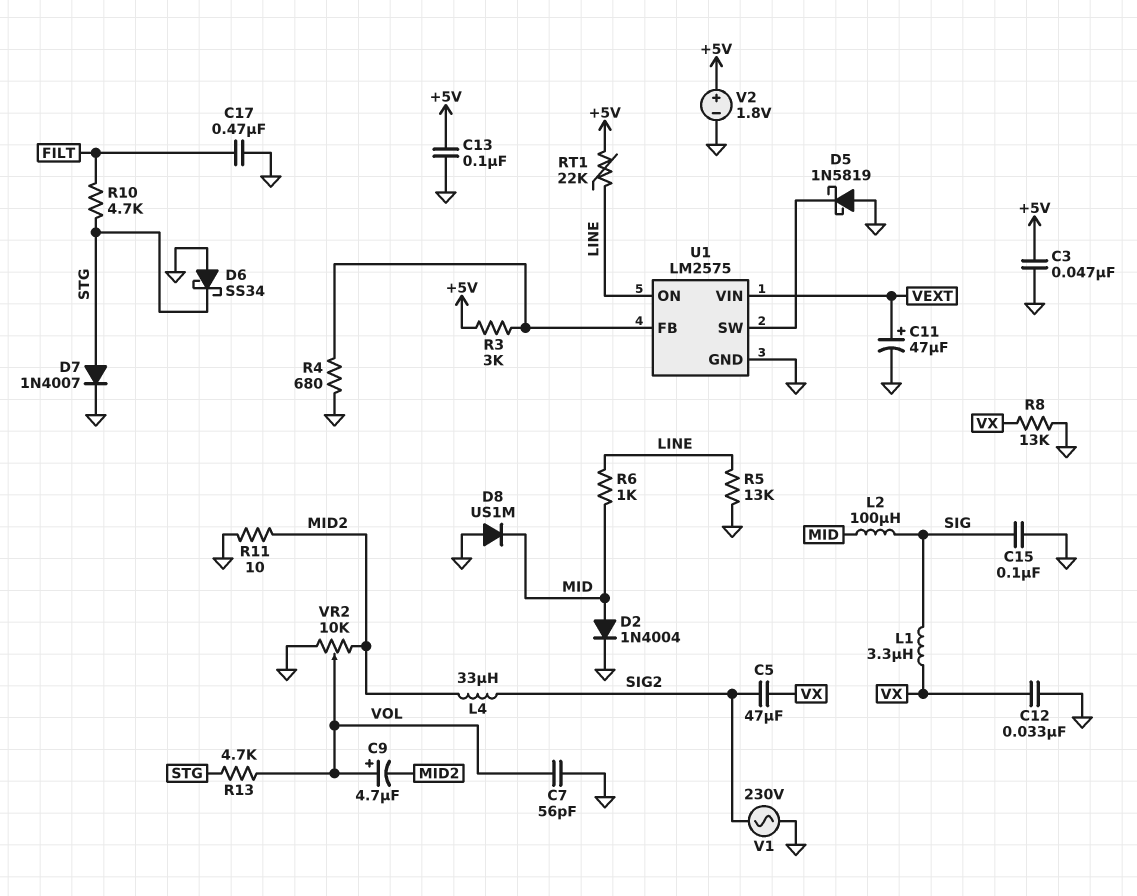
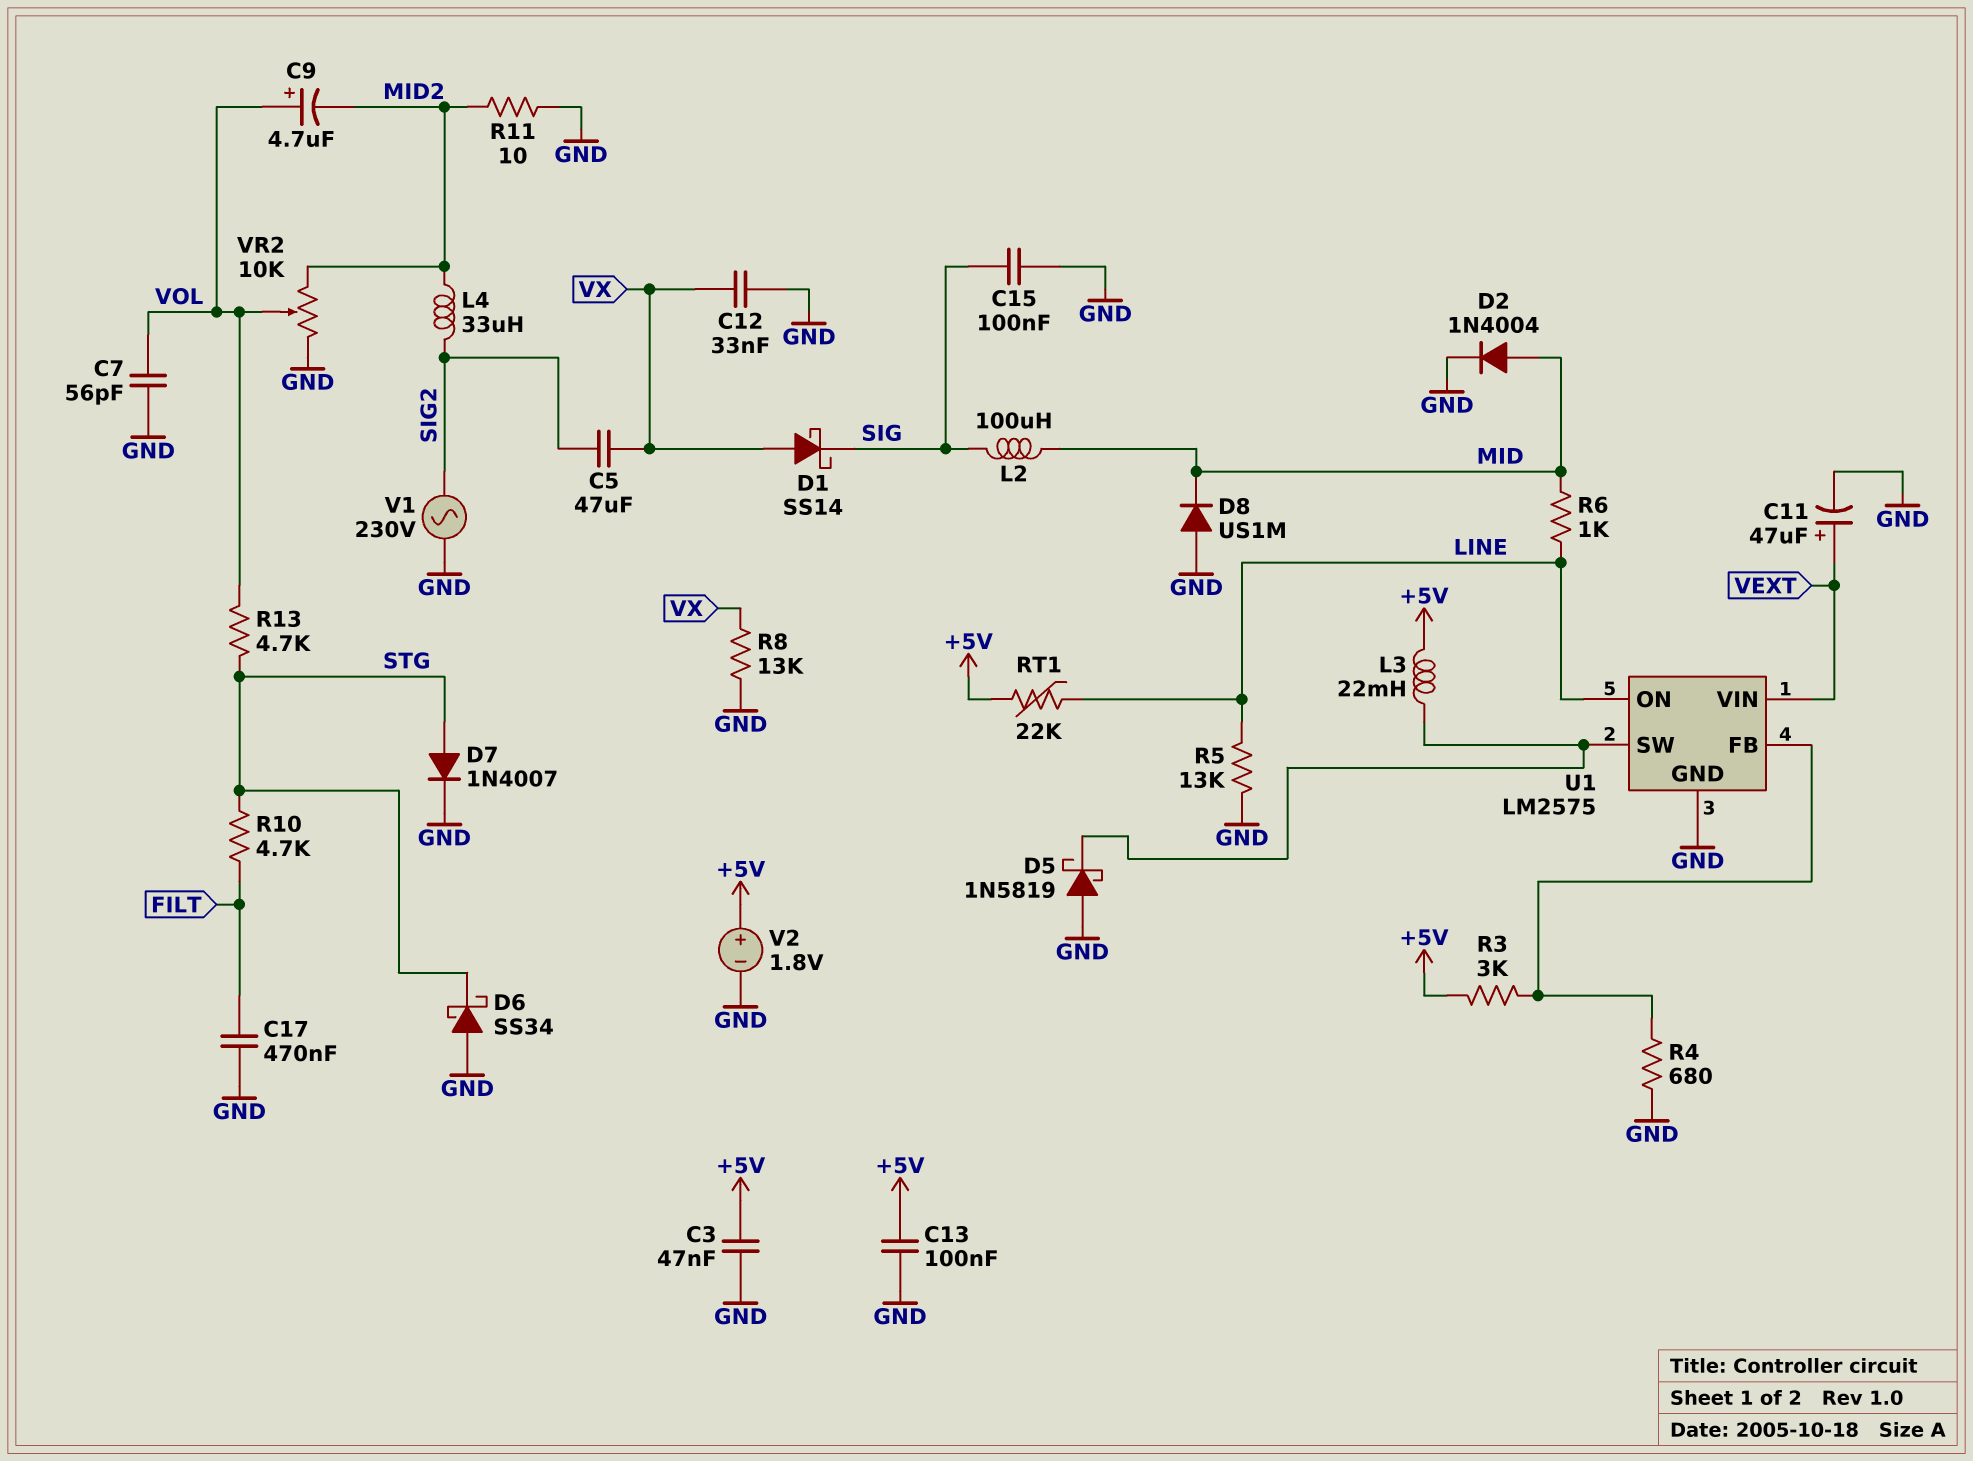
D1: none -> schottky SS14 (A VX, K SIG)
L1: 3.3uH (SIG, VX) -> none
L3: none -> 22mH (+5V, U1/SW)

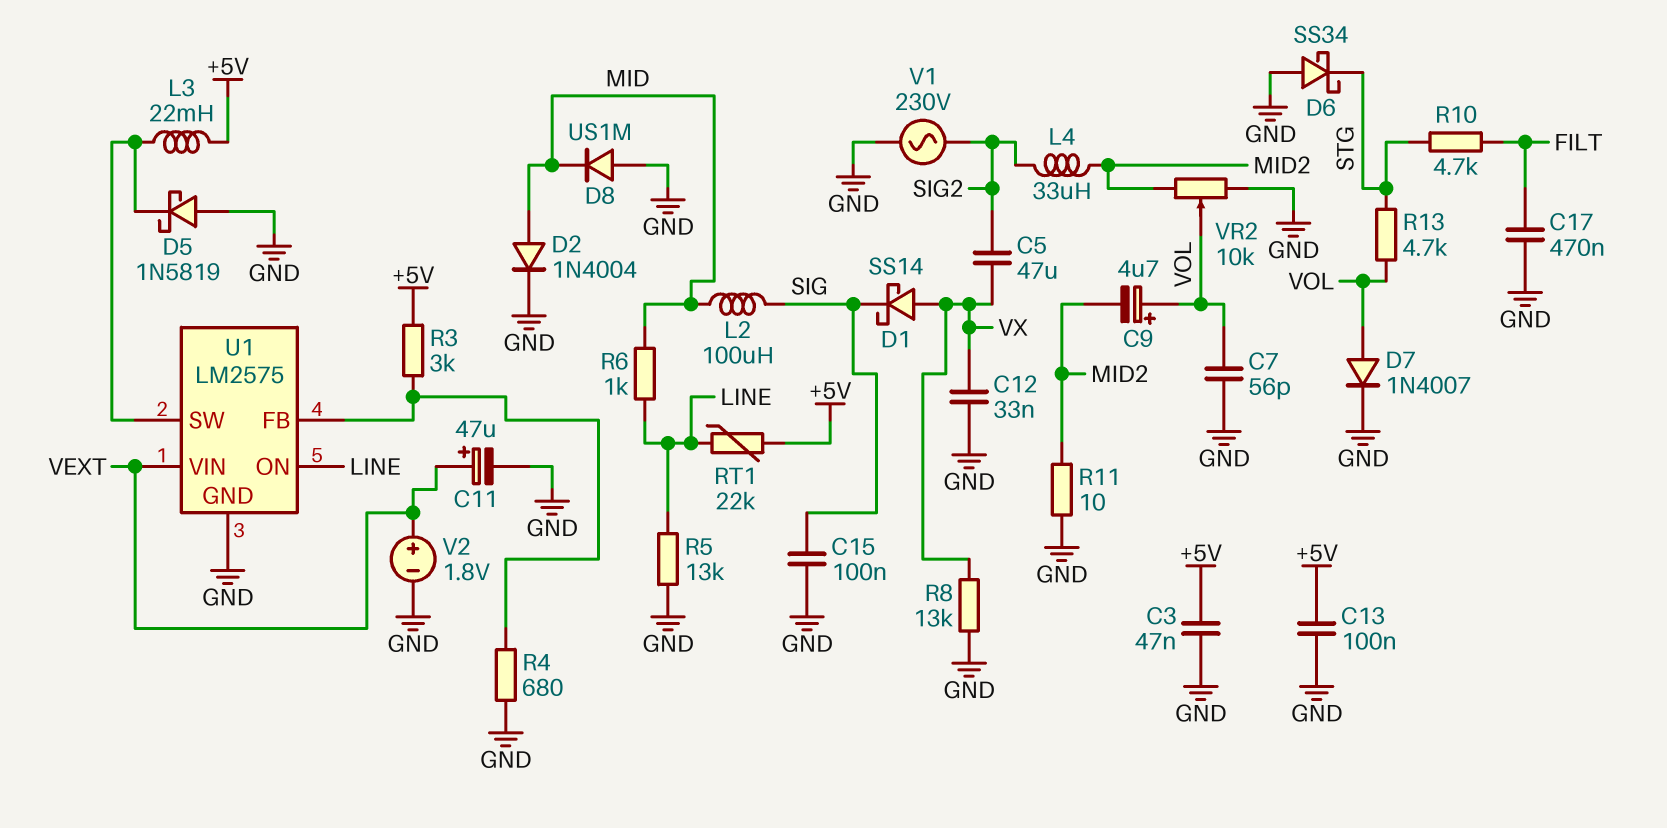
D7: diode 1N4007 (A STG, K GND) -> diode 1N4007 (A VOL, K GND)
V2: 1.8V (plus +5V, minus GND) -> 1.8V (plus VEXT, minus GND)

